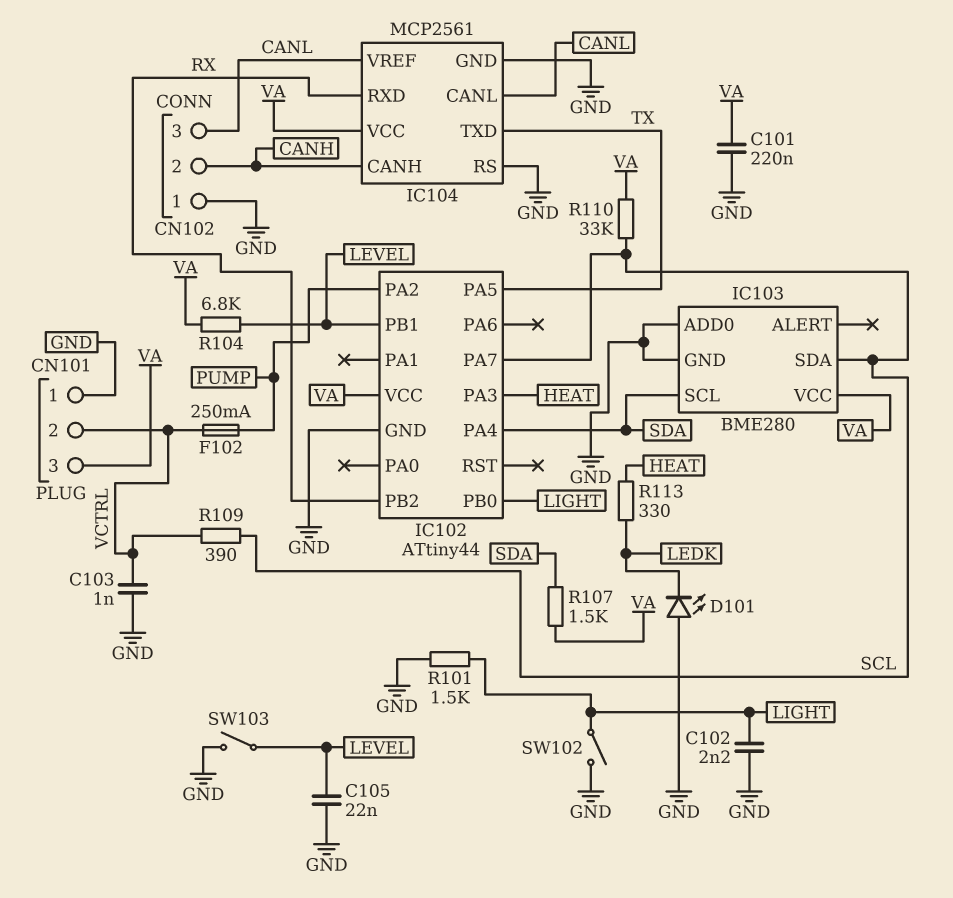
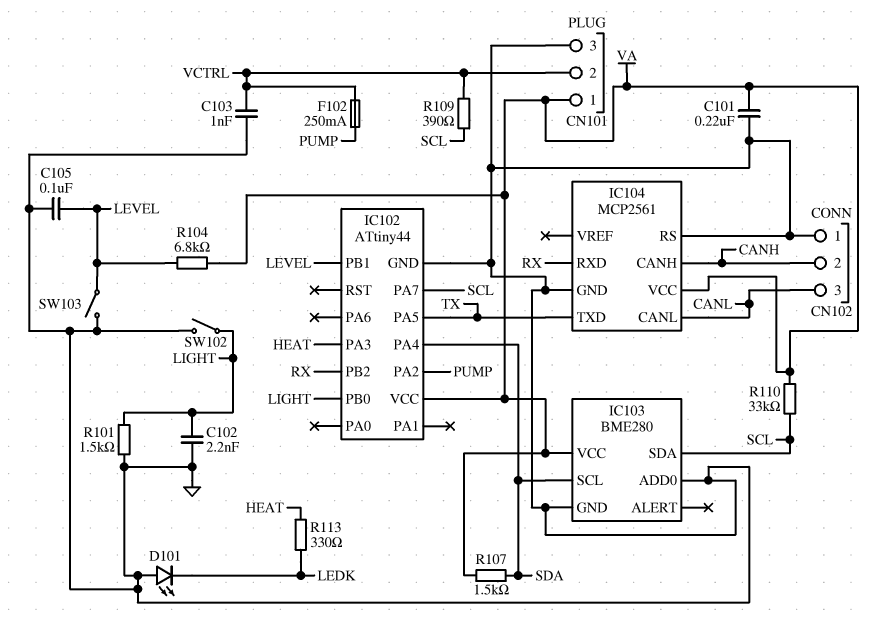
C105: 22nF (GND, LEVEL) -> 100nF (GND, LEVEL)
CN101 pin 1: GND -> VA
CN101 pin 3: VA -> GND
IC104 pin VREF: CANL -> none

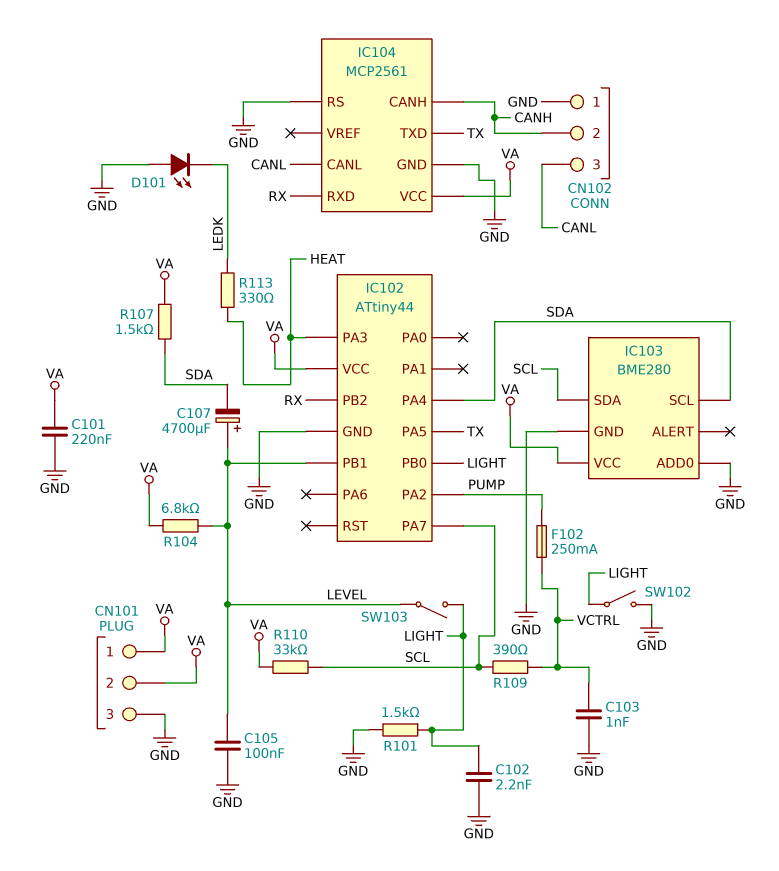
C107: none -> 4700uF (plus LEVEL, minus SDA)
CN101 pin 2: VCTRL -> VA
SW103: switch (GND, LEVEL) -> switch (LEVEL, LIGHT)

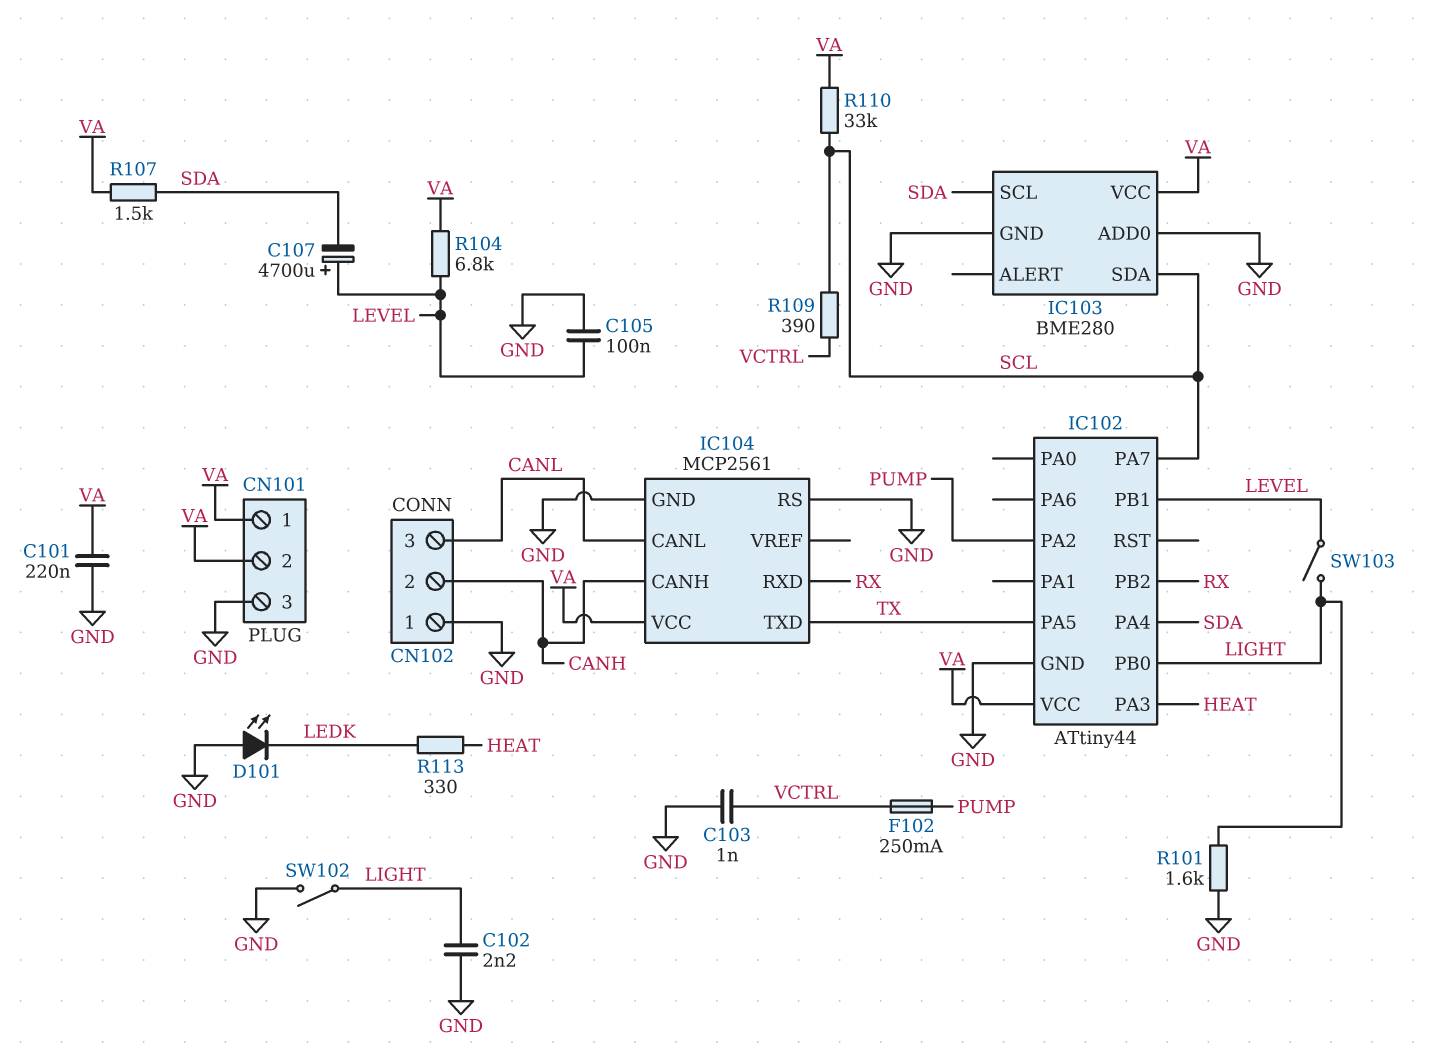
R101: 1.5k (GND, LIGHT) -> 1.6k (GND, LIGHT)

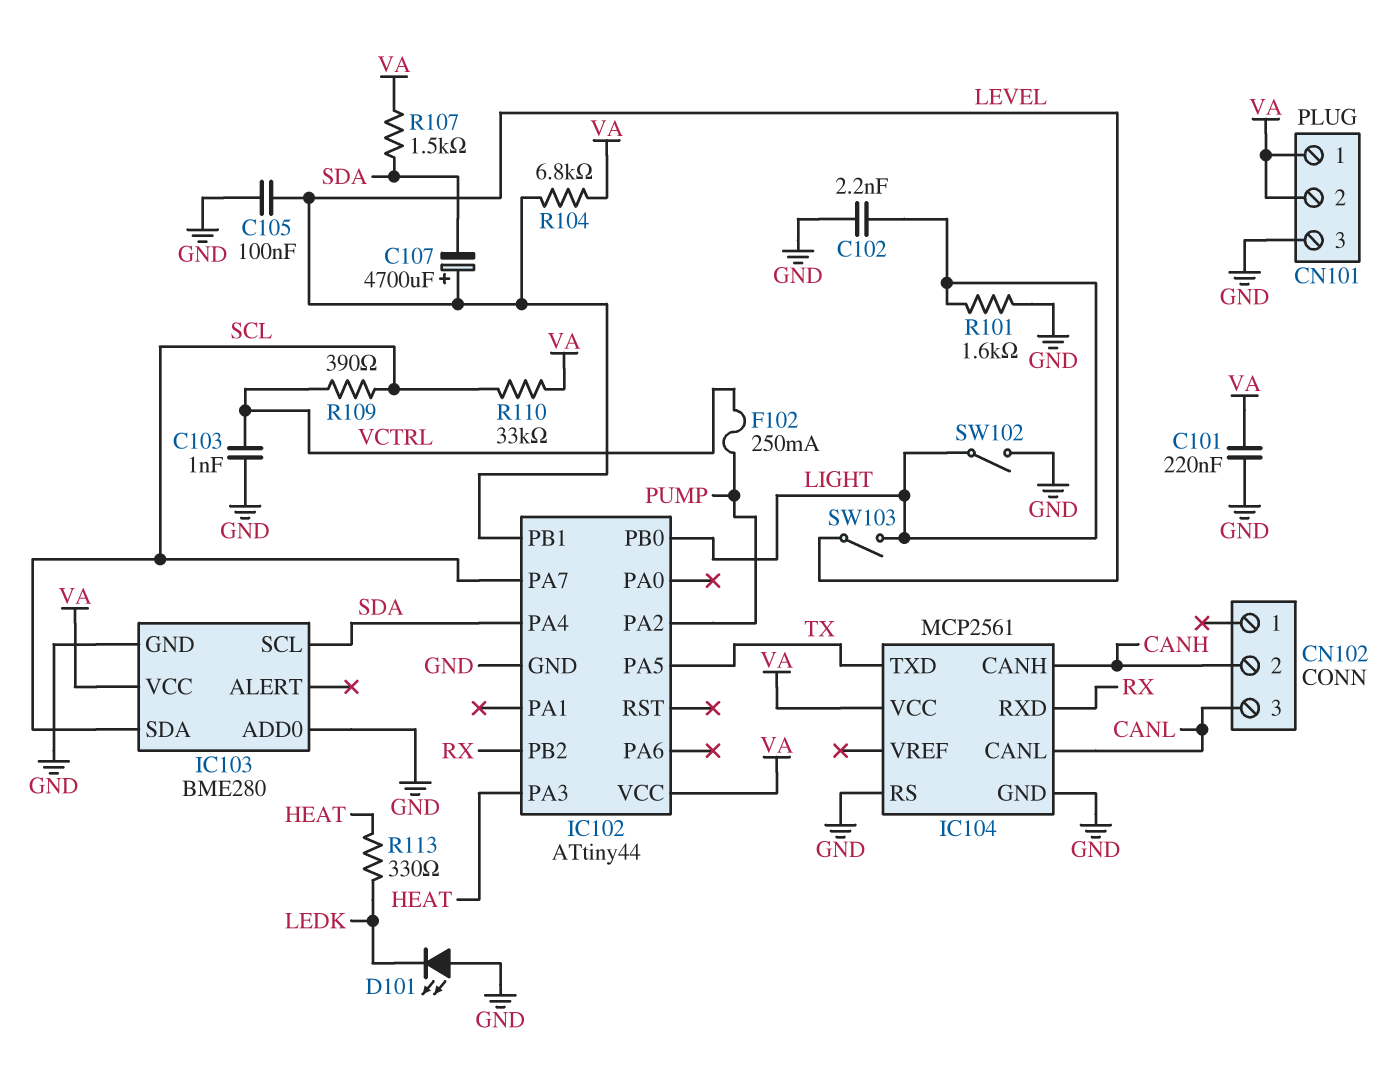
CN102 pin 1: GND -> none

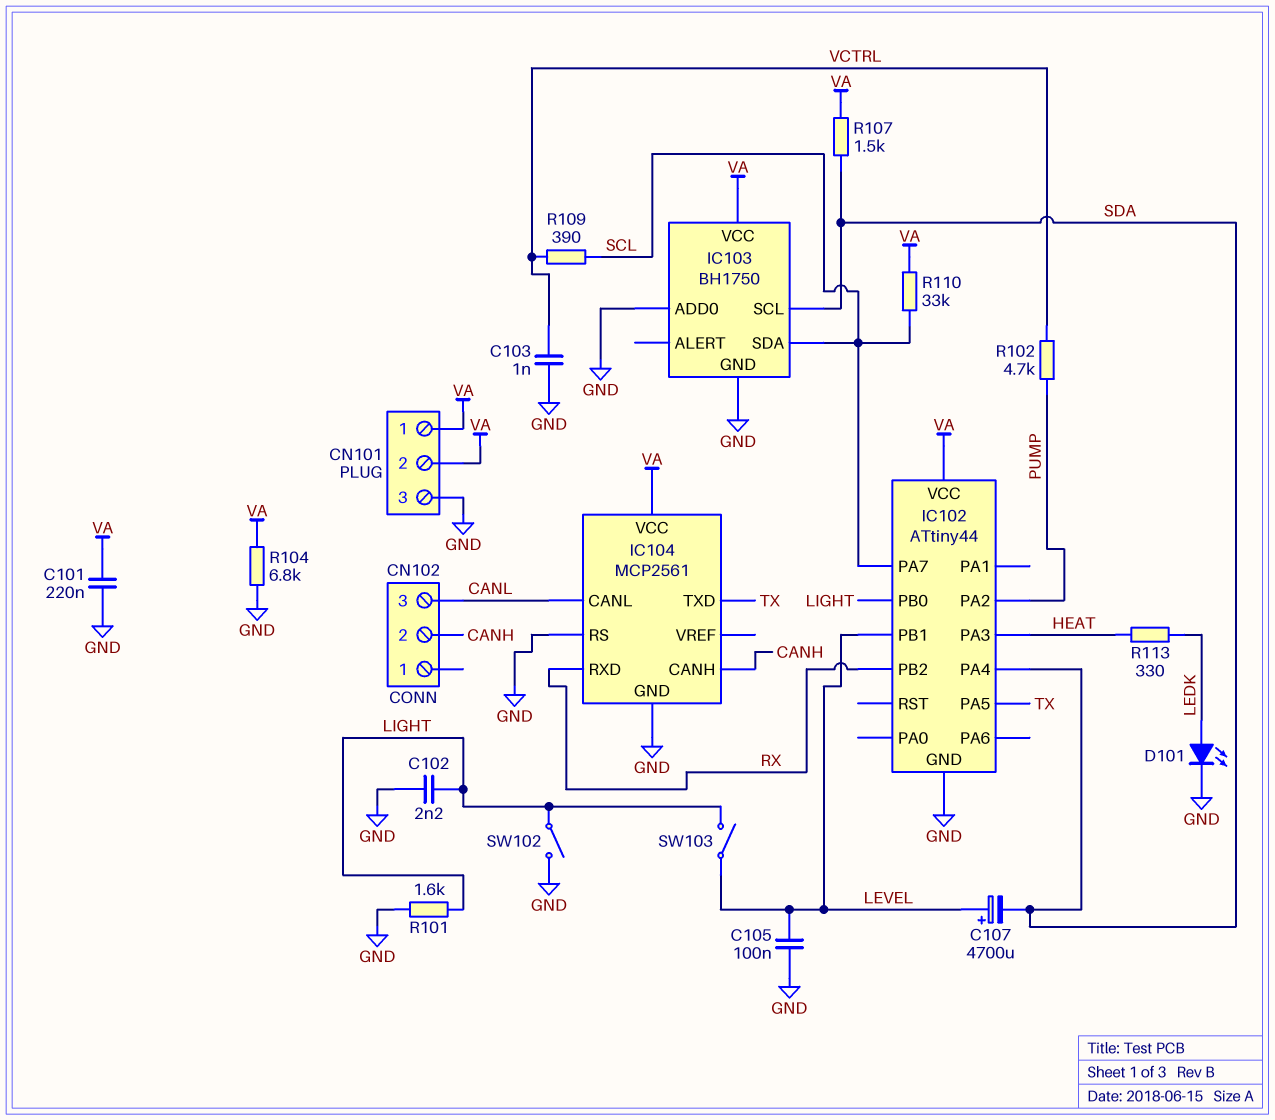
D101: LED (A GND, K LEDK) -> LED (A LEDK, K GND)
F102: 250mA (PUMP, VCTRL) -> none
IC103: BME280 -> BH1750
R102: none -> 4.7k (PUMP, VCTRL)
R104: 6.8k (LEVEL, VA) -> 6.8k (GND, VA)

